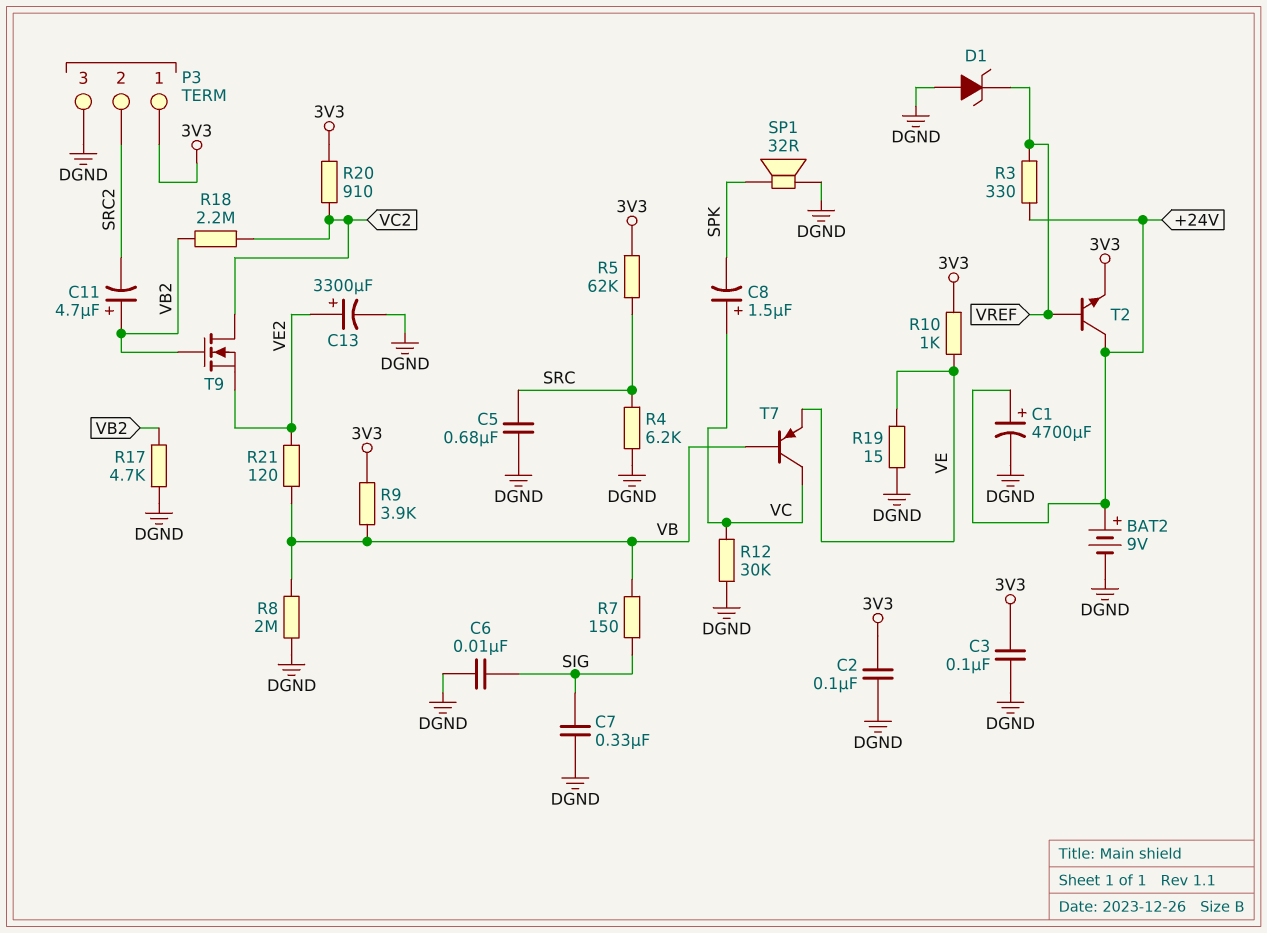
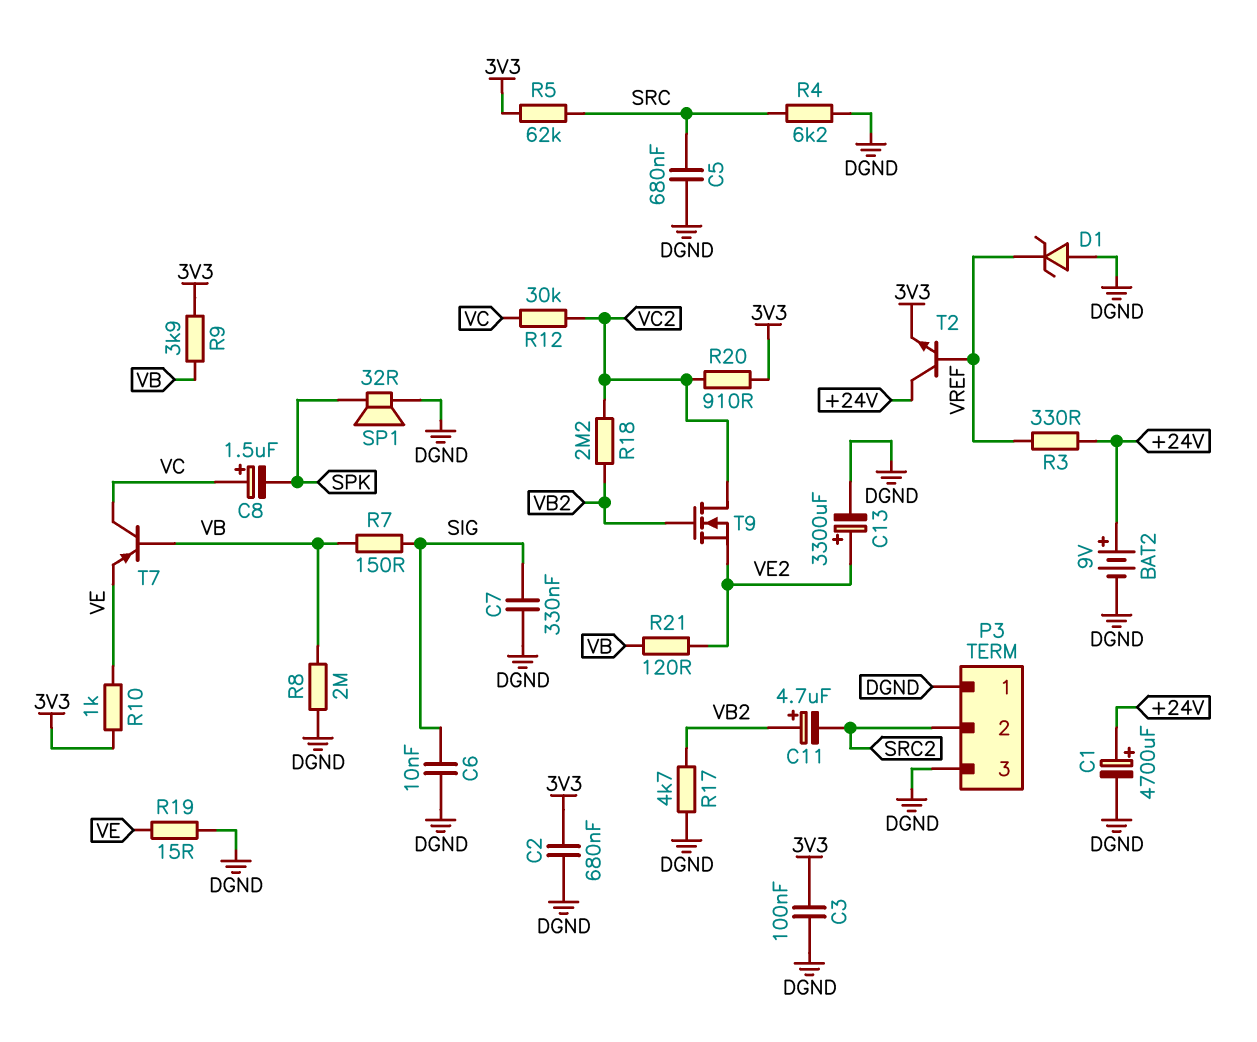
C2: 100nF (3V3, DGND) -> 680nF (3V3, DGND)
P3 pin 1: 3V3 -> DGND
R12: 30k (DGND, VC) -> 30k (VC, VC2)

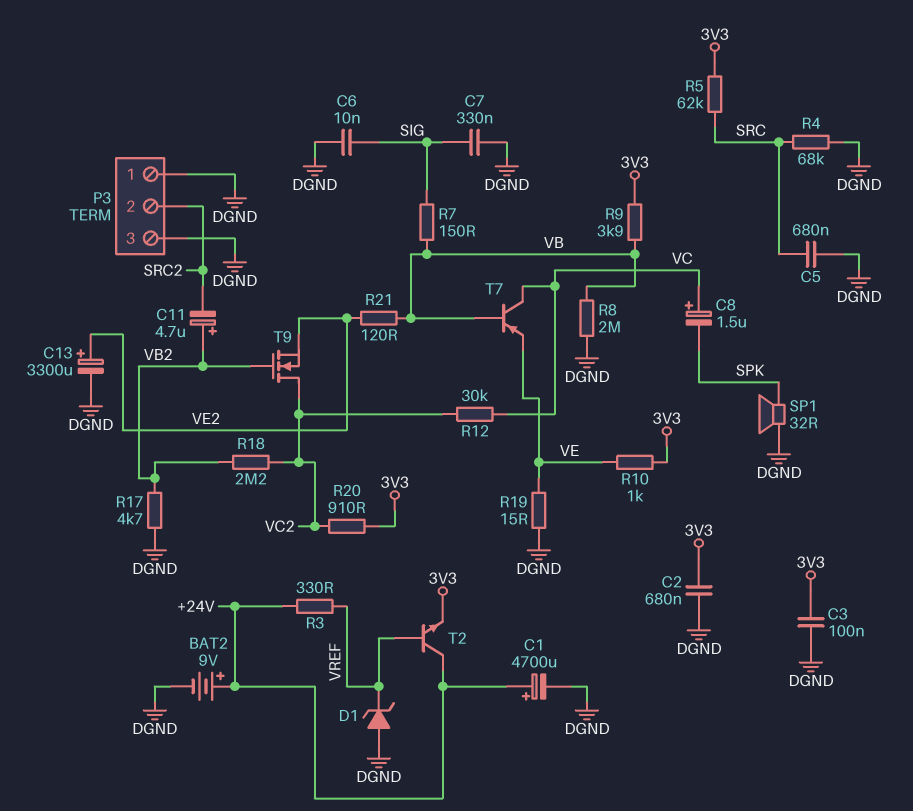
R4: 6.2k (DGND, SRC) -> 68k (DGND, SRC)

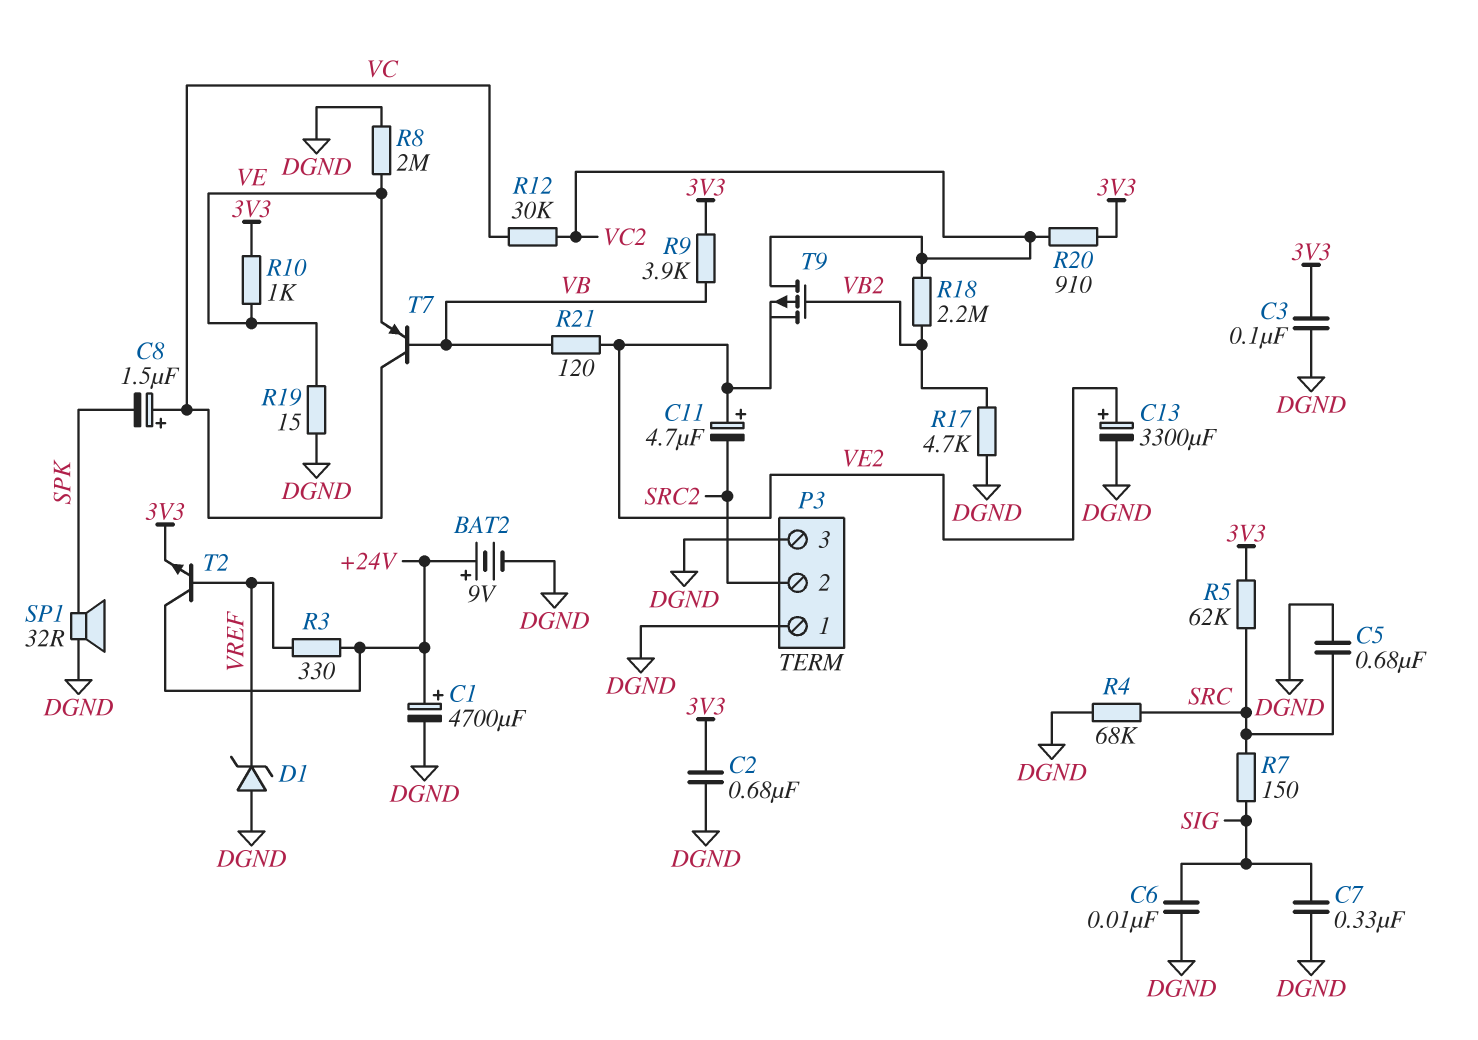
C11: 4.7uF (plus VB2, minus SRC2) -> 4.7uF (plus VE2, minus SRC2)
R7: 150 (SIG, VB) -> 150 (SIG, SRC)
R8: 2M (DGND, VB) -> 2M (DGND, VE)
T9: NMOS (G VB2, D VC2, S VE2) -> PMOS (G VB2, D VC2, S VE2)

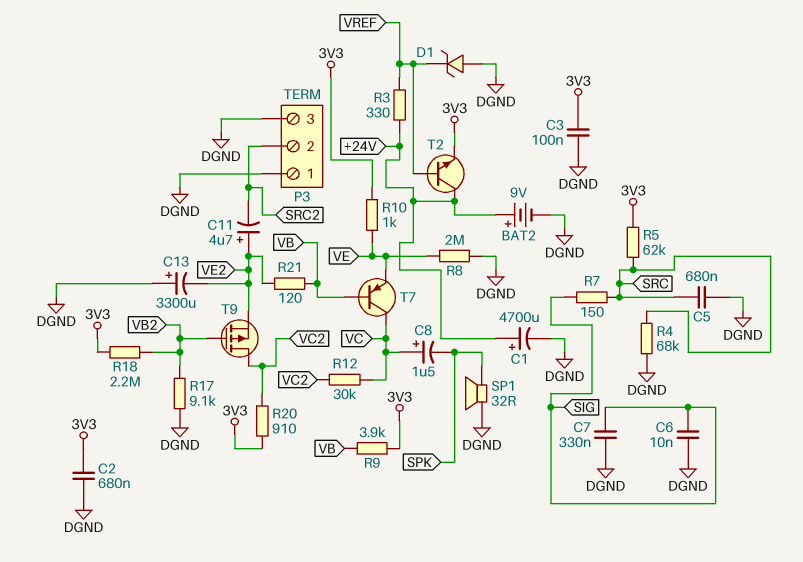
C13: 3300uF (plus VE2, minus DGND) -> 3300uF (plus DGND, minus VE2)
R17: 4.7k (DGND, VB2) -> 9.1k (DGND, VB2)
R18: 2.2M (VB2, VC2) -> 2.2M (3V3, VB2)
R19: 15 (DGND, VE) -> none

